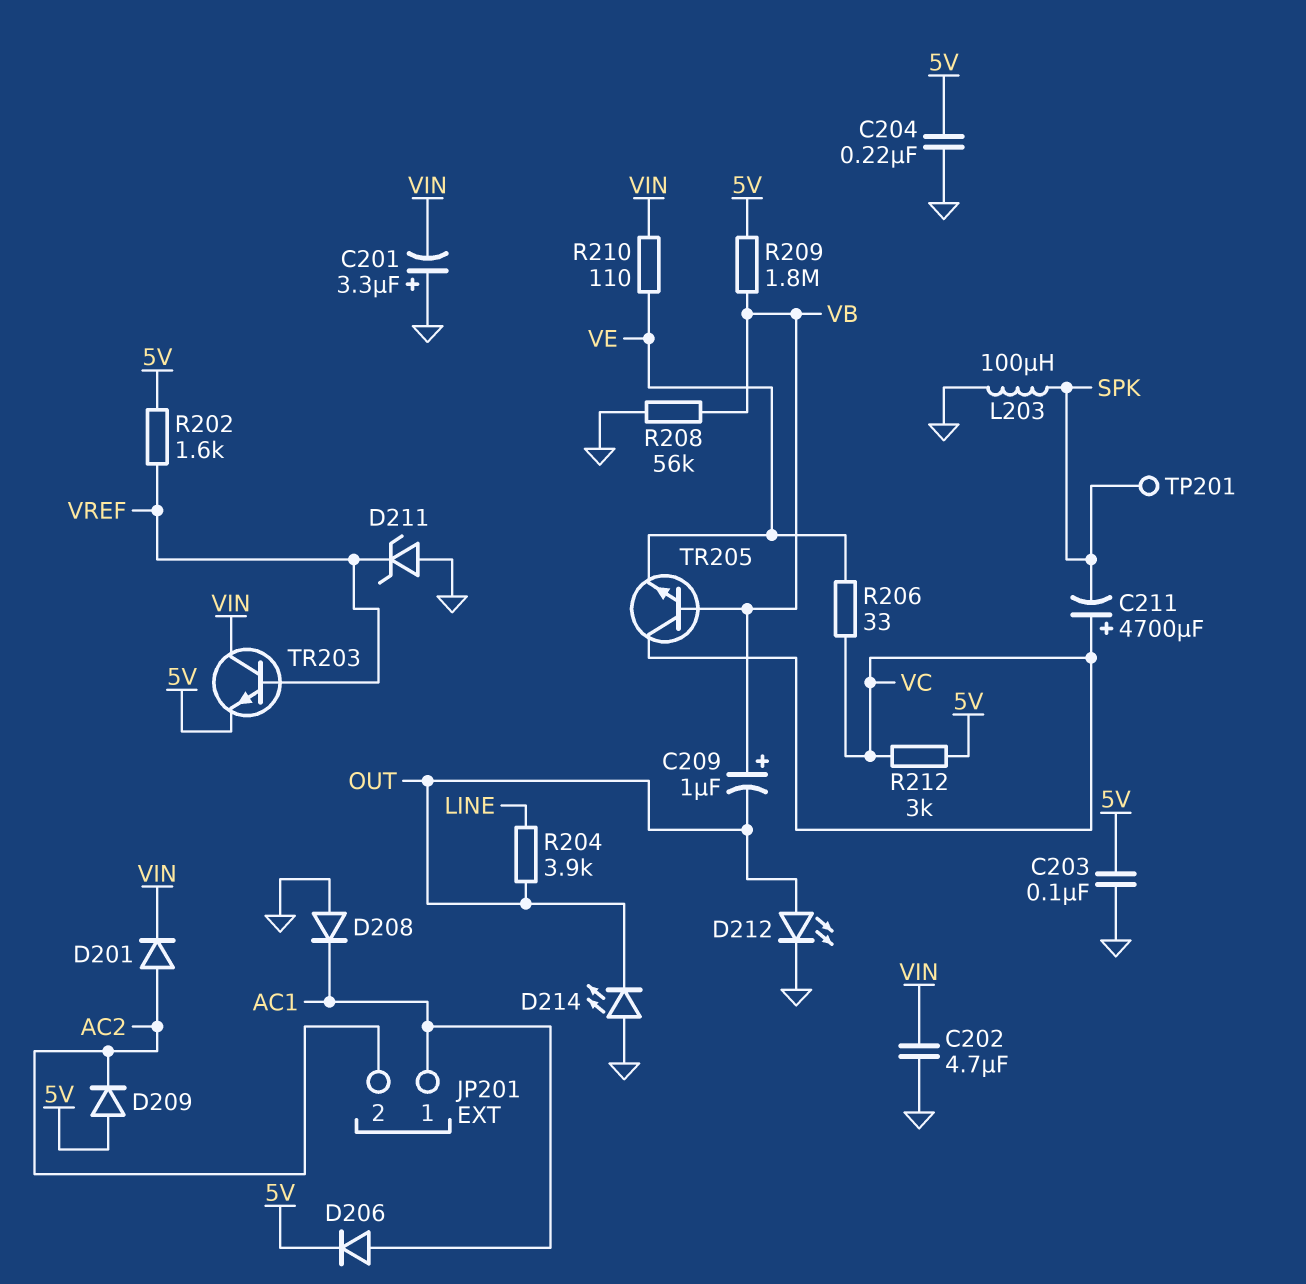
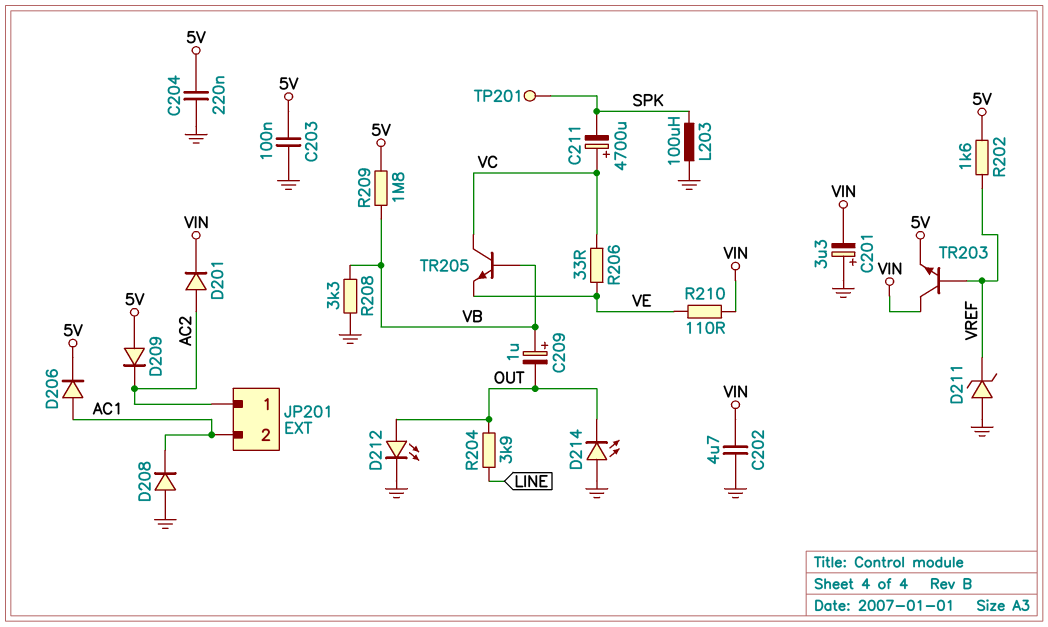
JP201 pin 1: AC1 -> AC2
JP201 pin 2: AC2 -> AC1
R208: 56k (GND, VB) -> 3.3k (GND, VB)
R212: 3k (5V, VC) -> none

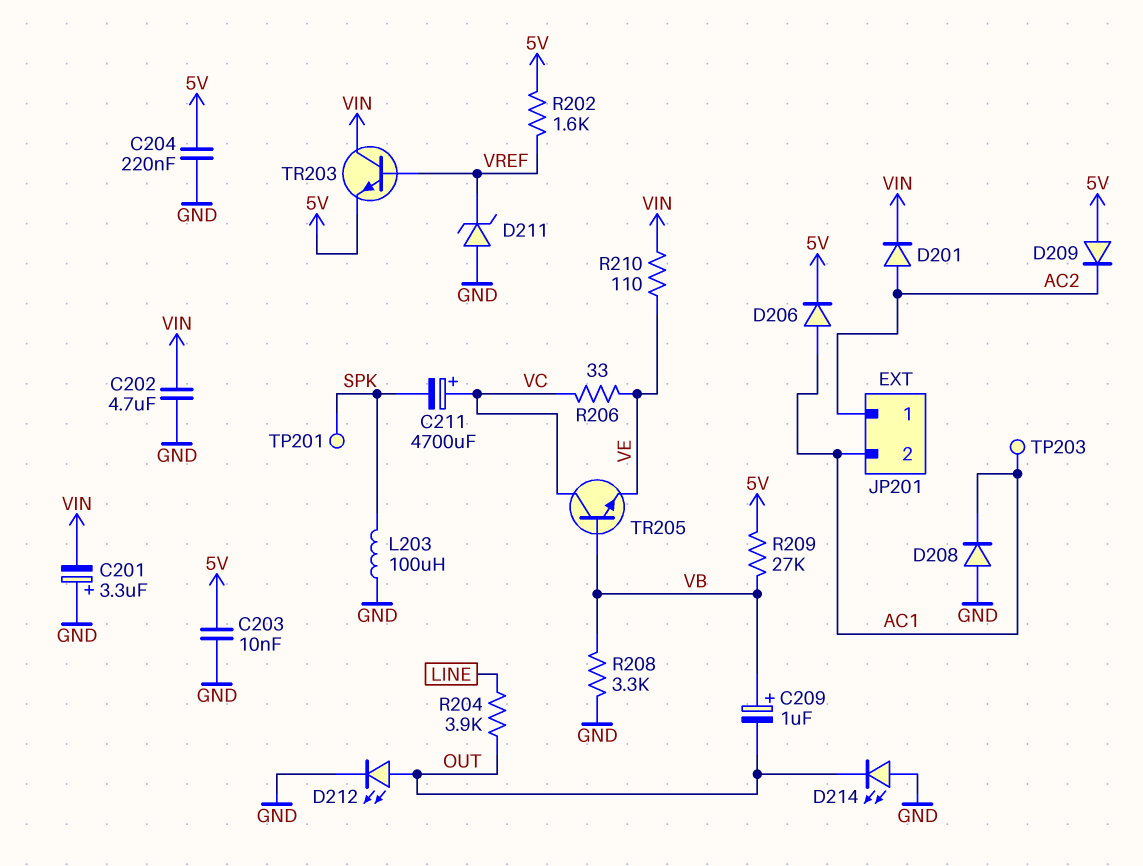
C203: 100nF (5V, GND) -> 10nF (5V, GND)
R209: 1.8M (5V, VB) -> 27k (5V, VB)
TP203: none -> test point (AC1)

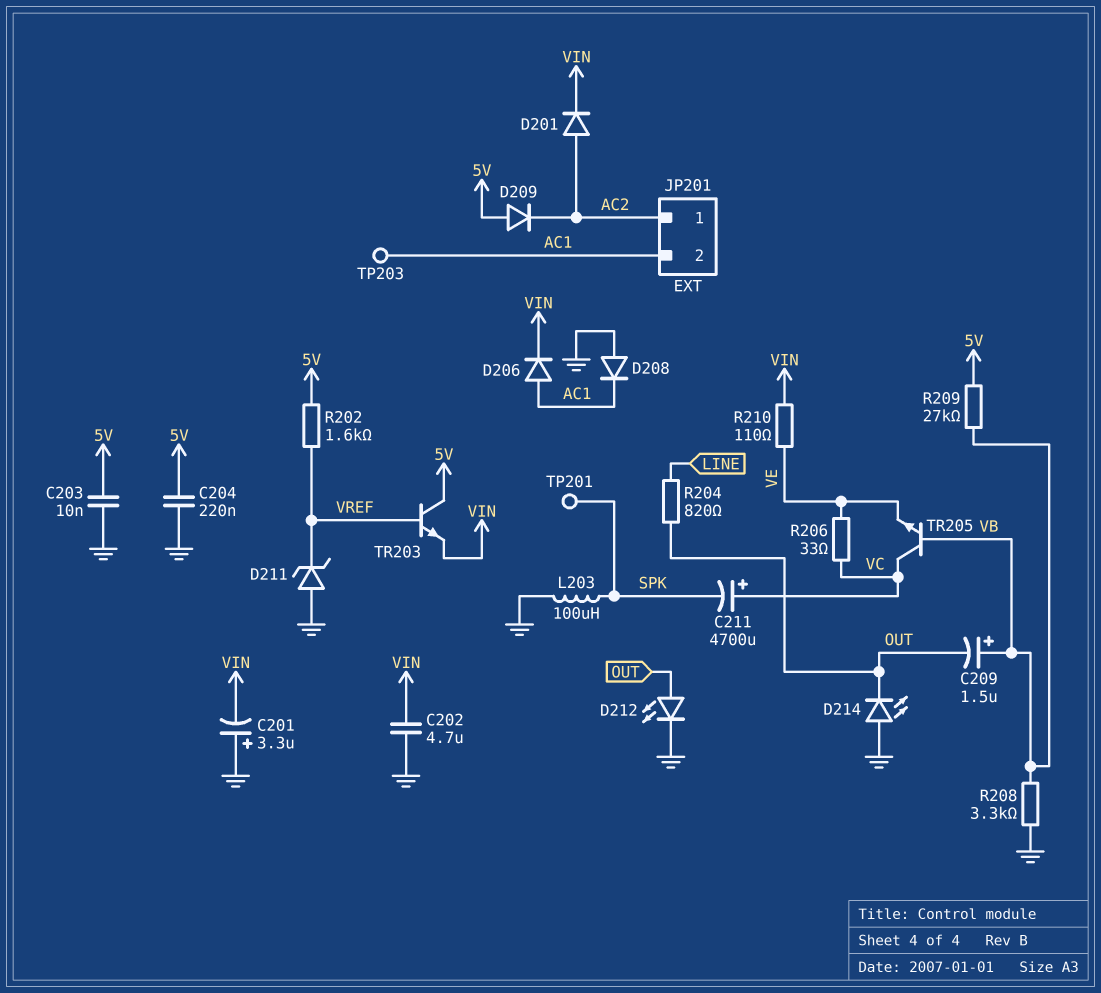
C209: 1uF (plus VB, minus OUT) -> 1.5uF (plus VB, minus OUT)
D206: diode (A AC1, K 5V) -> diode (A AC1, K VIN)
R204: 3.9k (LINE, OUT) -> 820 (LINE, OUT)
TR203: NPN (B VREF, C VIN, E 5V) -> NPN (B VREF, C 5V, E VIN)

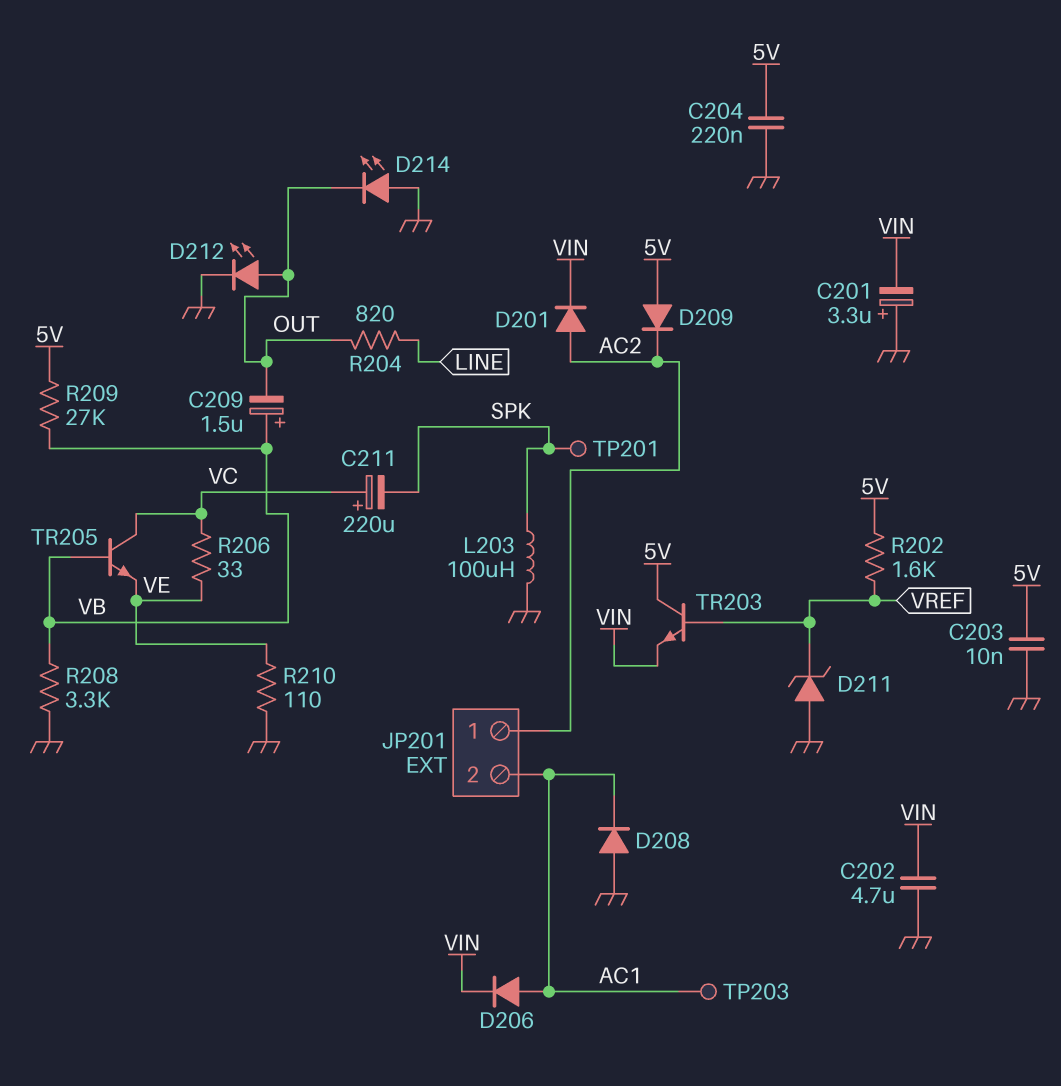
C211: 4700uF (plus VC, minus SPK) -> 220uF (plus VC, minus SPK)
R210: 110 (VE, VIN) -> 110 (GND, VE)

